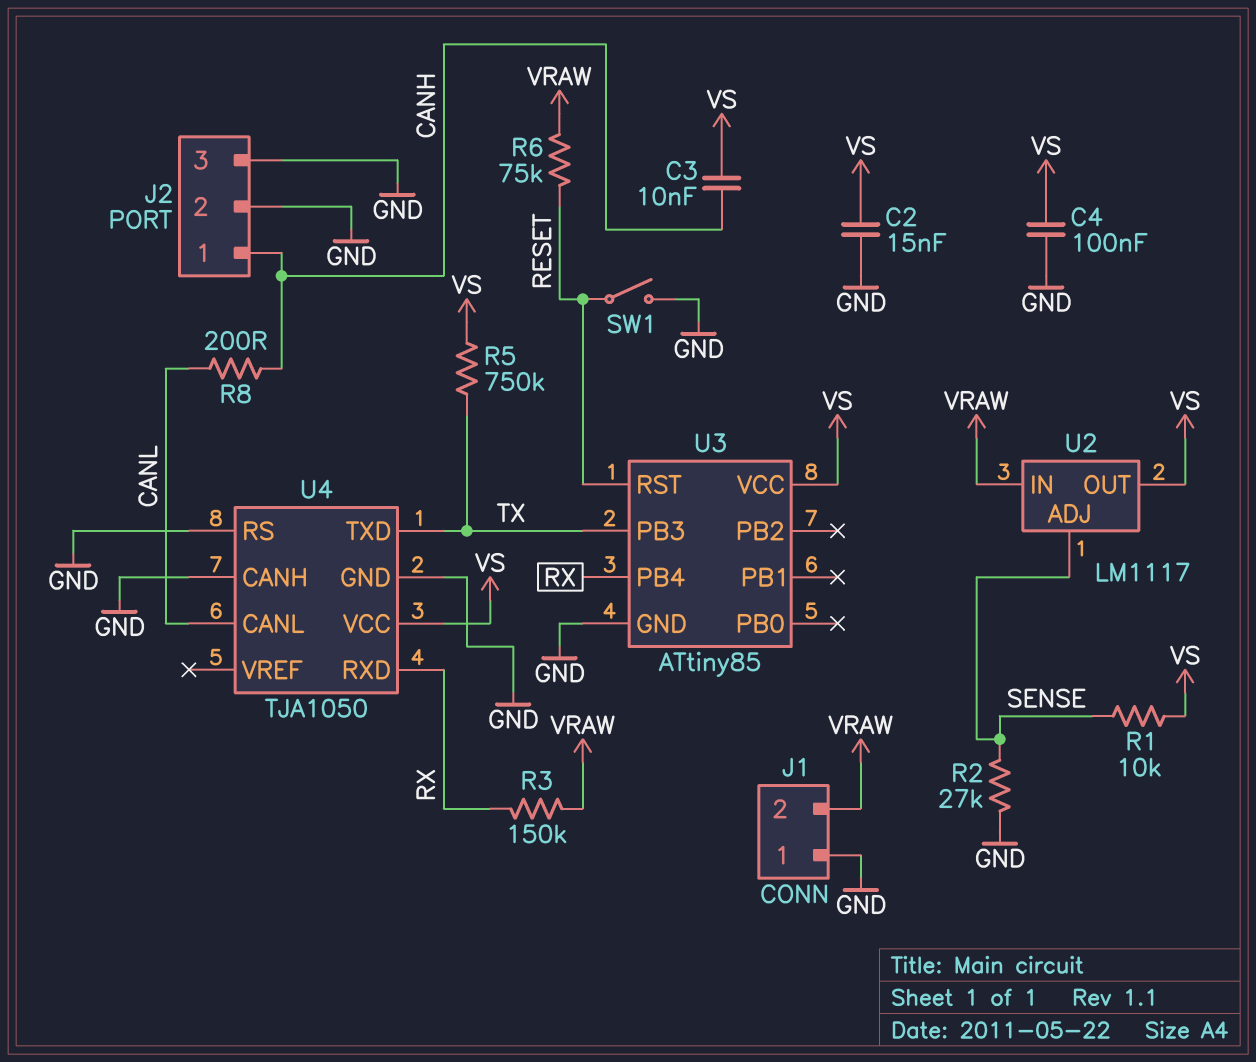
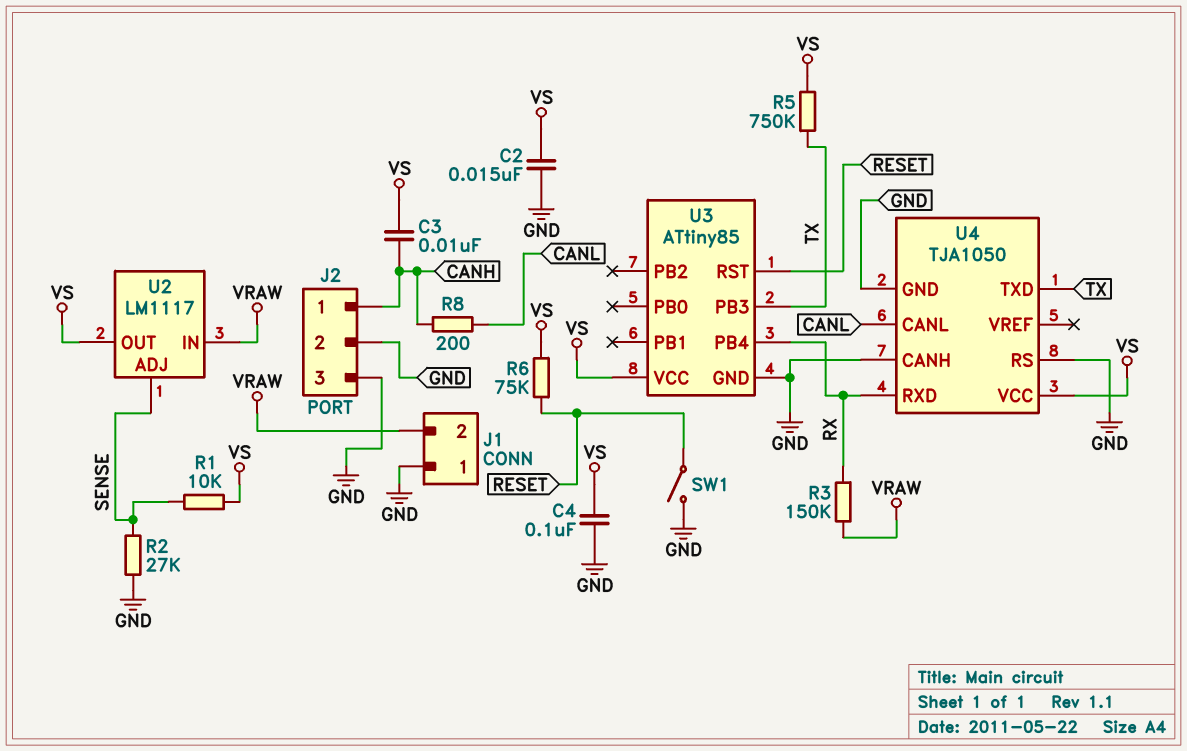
R6: 75k (RESET, VRAW) -> 75k (RESET, VS)

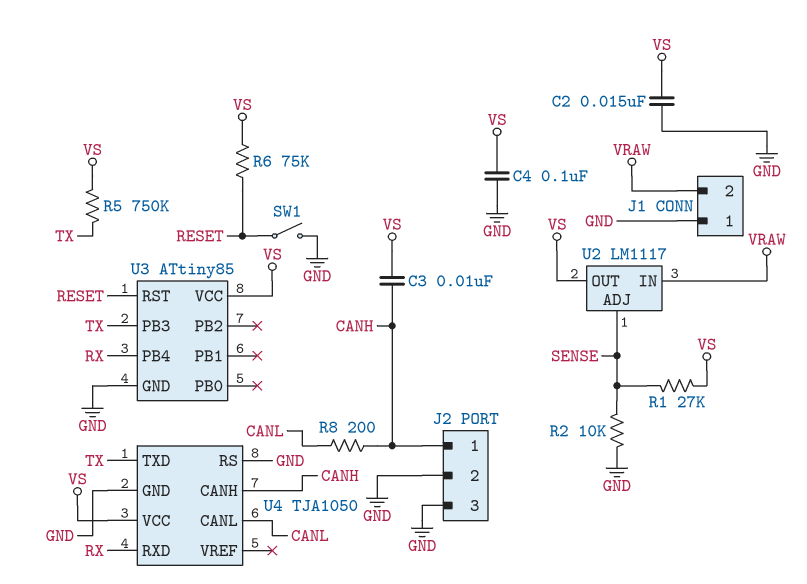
R1: 10k (SENSE, VS) -> 27k (SENSE, VS)
R2: 27k (GND, SENSE) -> 10k (GND, SENSE)
R3: 150k (RX, VRAW) -> none
U4 pin CANH: GND -> CANH

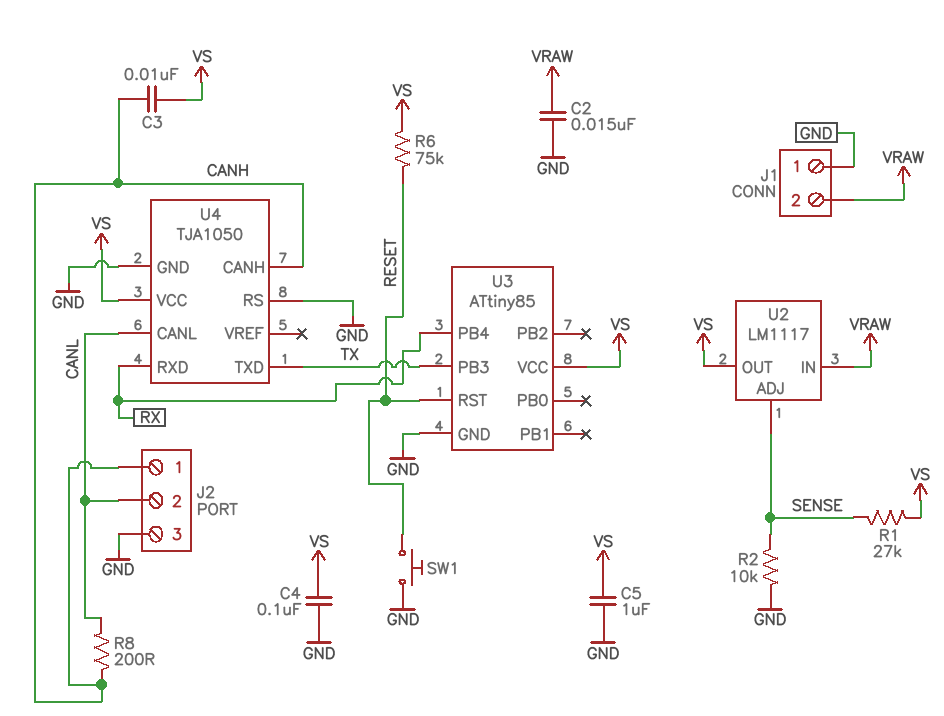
C2: 15nF (GND, VS) -> 15nF (GND, VRAW)
C5: none -> 1uF (GND, VS)
J2 pin 2: GND -> CANL
R5: 750k (TX, VS) -> none
SW1: switch (GND, RESET) -> button (GND, RESET)

